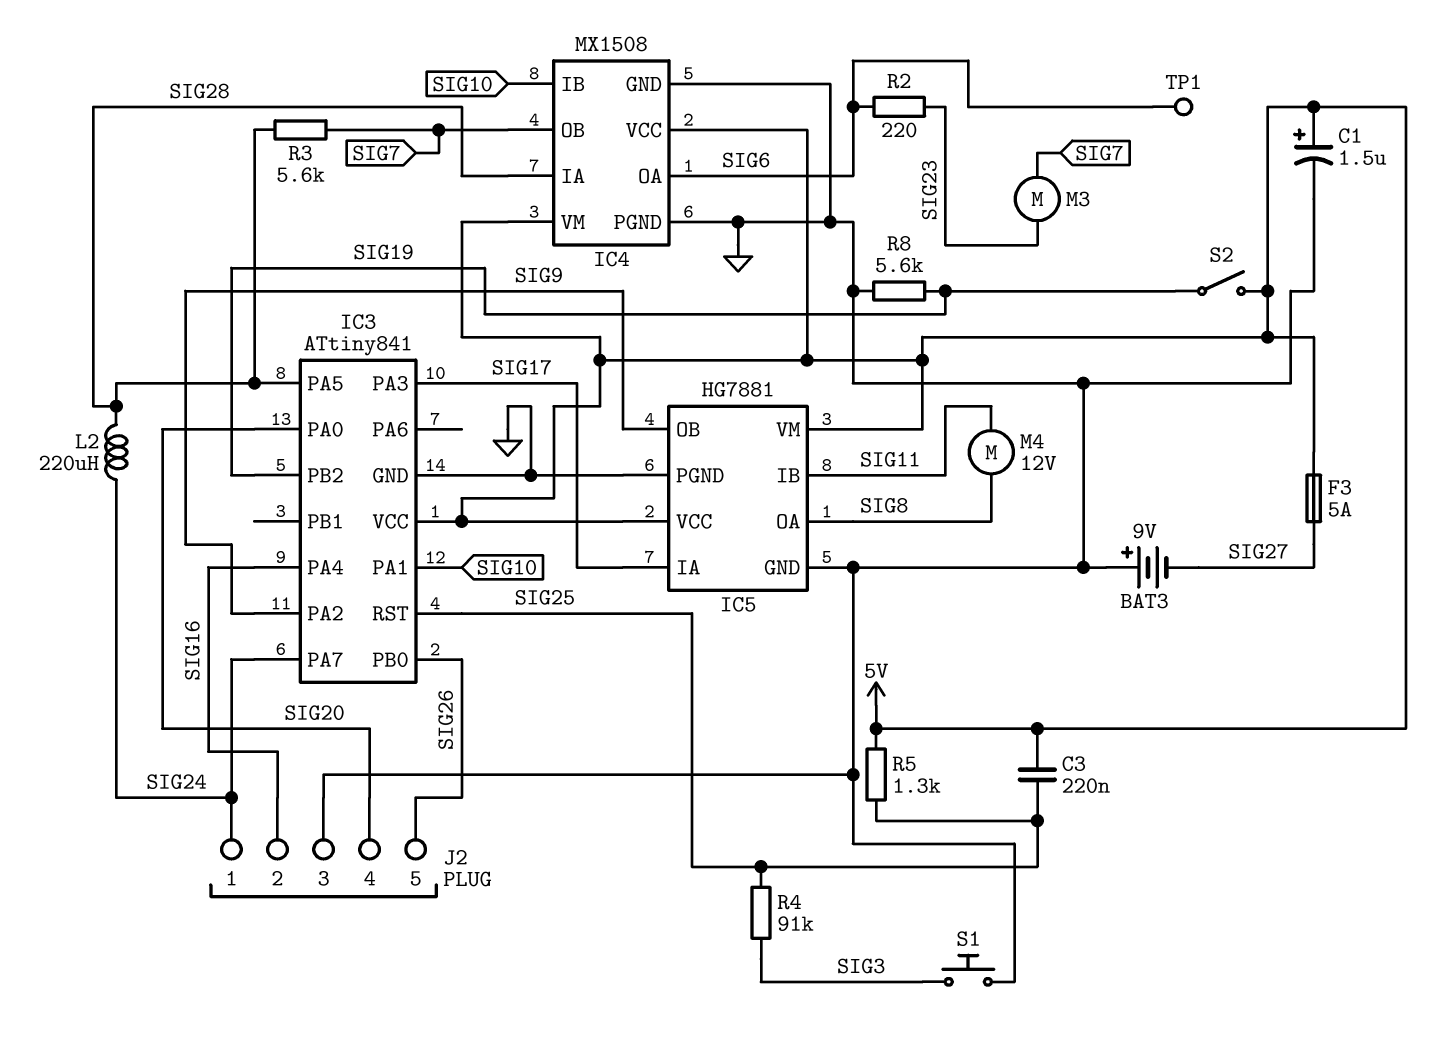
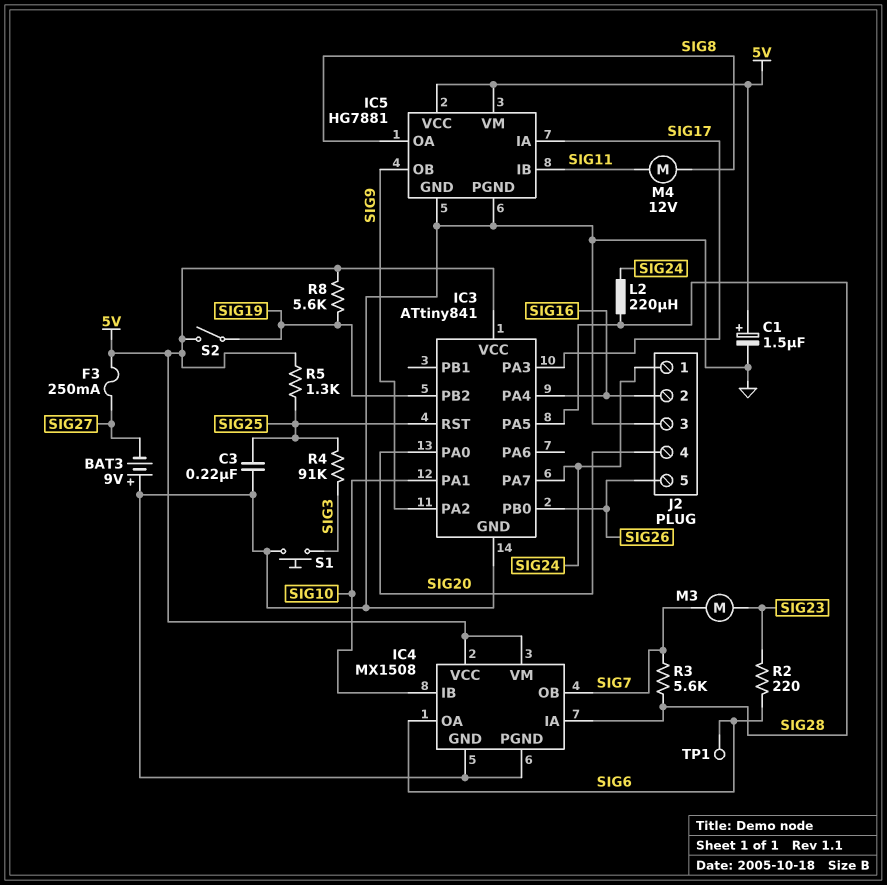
C3: 220nF (5V, SIG25) -> 220nF (GND, SIG25)
F3: 5A (5V, SIG27) -> 250mA (5V, SIG27)
R8: 5.6k (GND, SIG19) -> 5.6k (5V, SIG19)

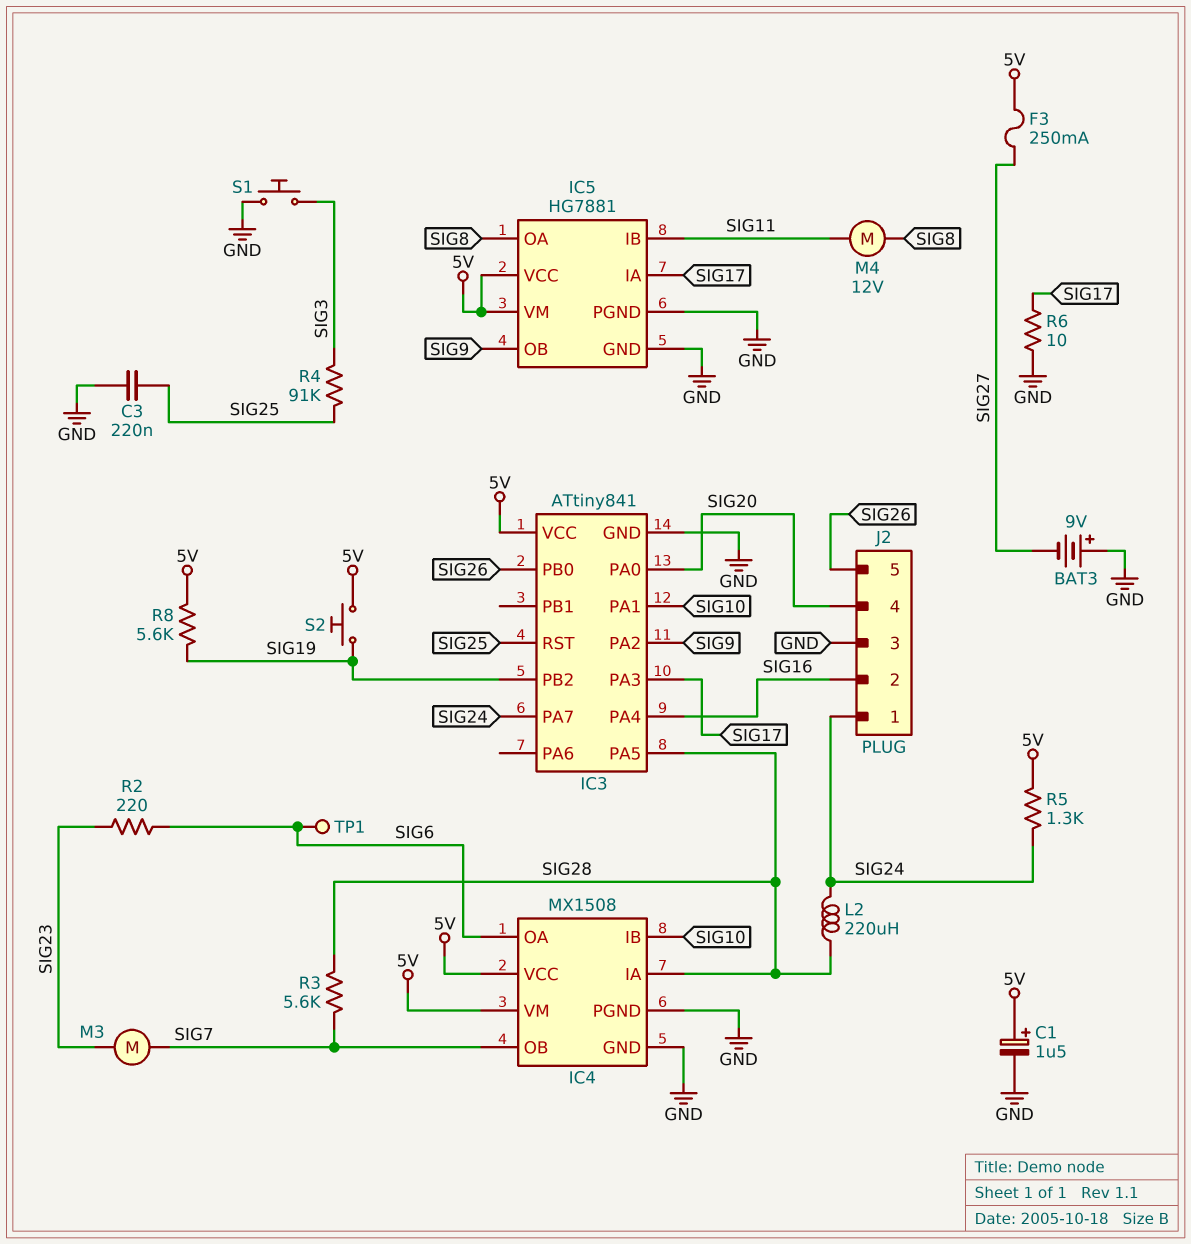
R5: 1.3k (5V, SIG25) -> 1.3k (5V, SIG24)
R6: none -> 10 (GND, SIG17)
S2: switch (5V, SIG19) -> button (5V, SIG19)

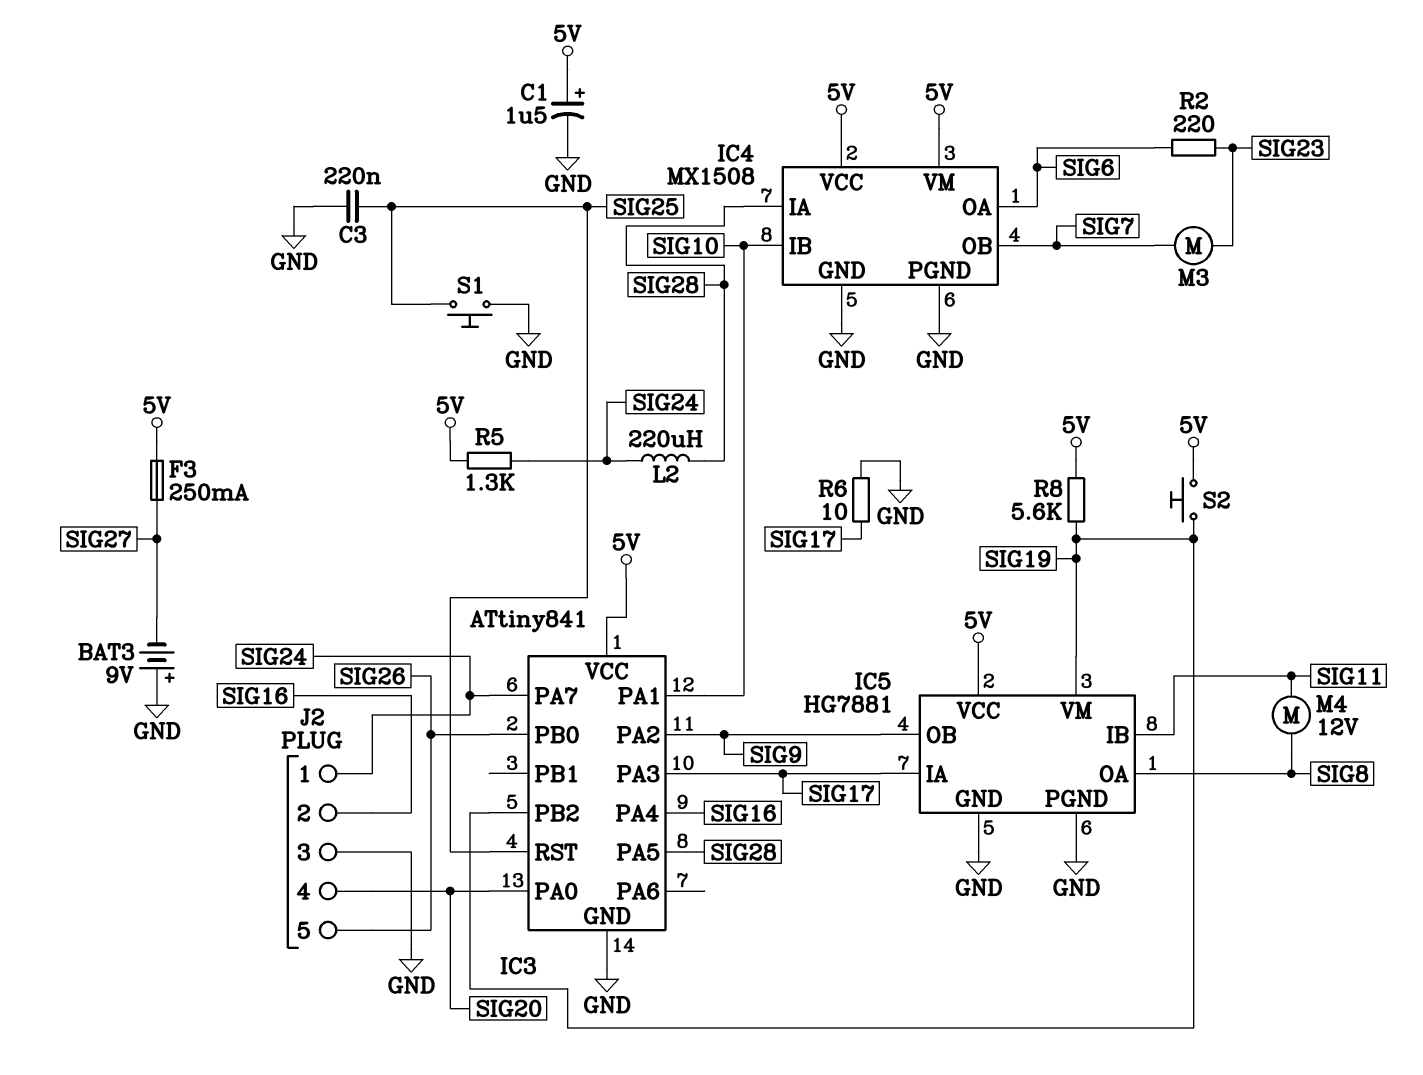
IC5 pin VM: 5V -> SIG19
R3: 5.6k (SIG7, SIG28) -> none
R4: 91k (SIG3, SIG25) -> none
S1: button (GND, SIG3) -> button (GND, SIG25)
TP1: test point (SIG6) -> none

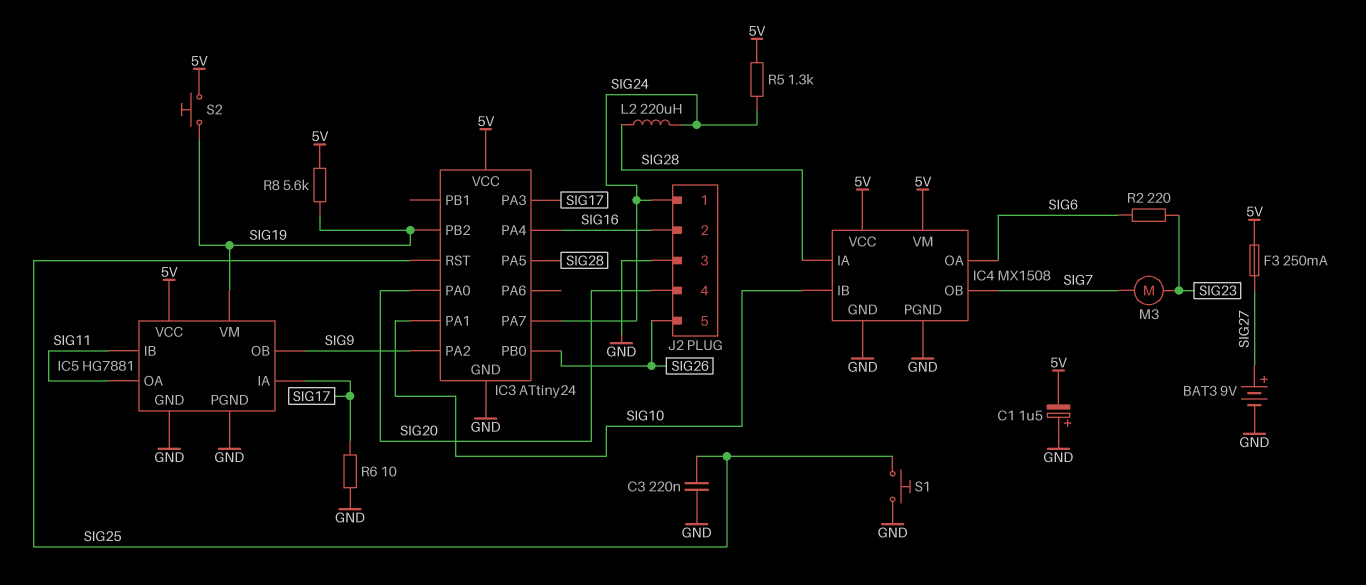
BAT3: 9V (plus GND, minus SIG27) -> 9V (plus SIG27, minus GND)
C1: 1.5uF (plus 5V, minus GND) -> 1.5uF (plus GND, minus 5V)
IC3: ATtiny841 -> ATtiny24
IC5 pin OA: SIG8 -> SIG11
M4: motor 12V (SIG8, SIG11) -> none

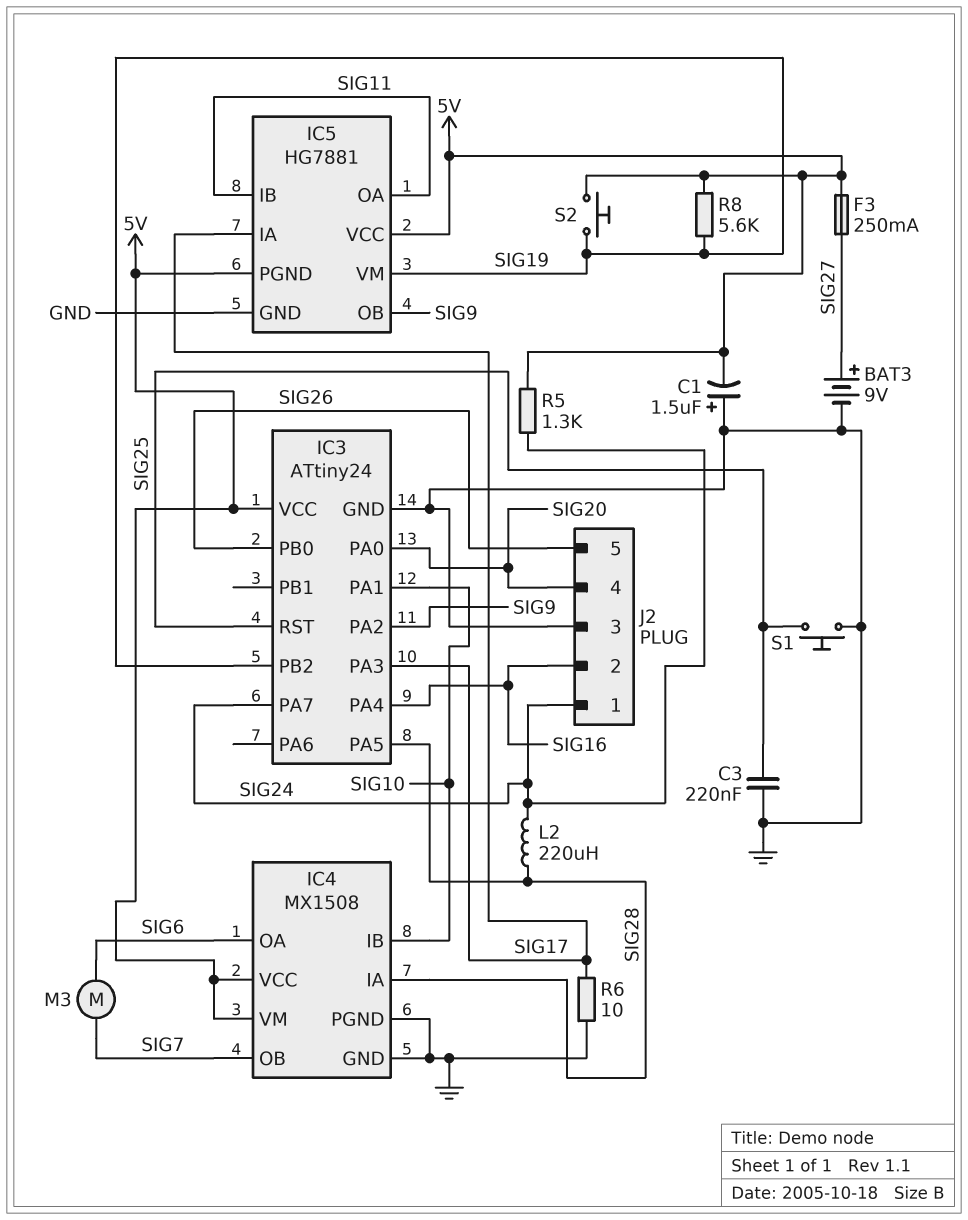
IC5 pin PGND: GND -> 5V
M3: motor (SIG7, SIG23) -> motor (SIG6, SIG7)
R2: 220 (SIG6, SIG23) -> none

